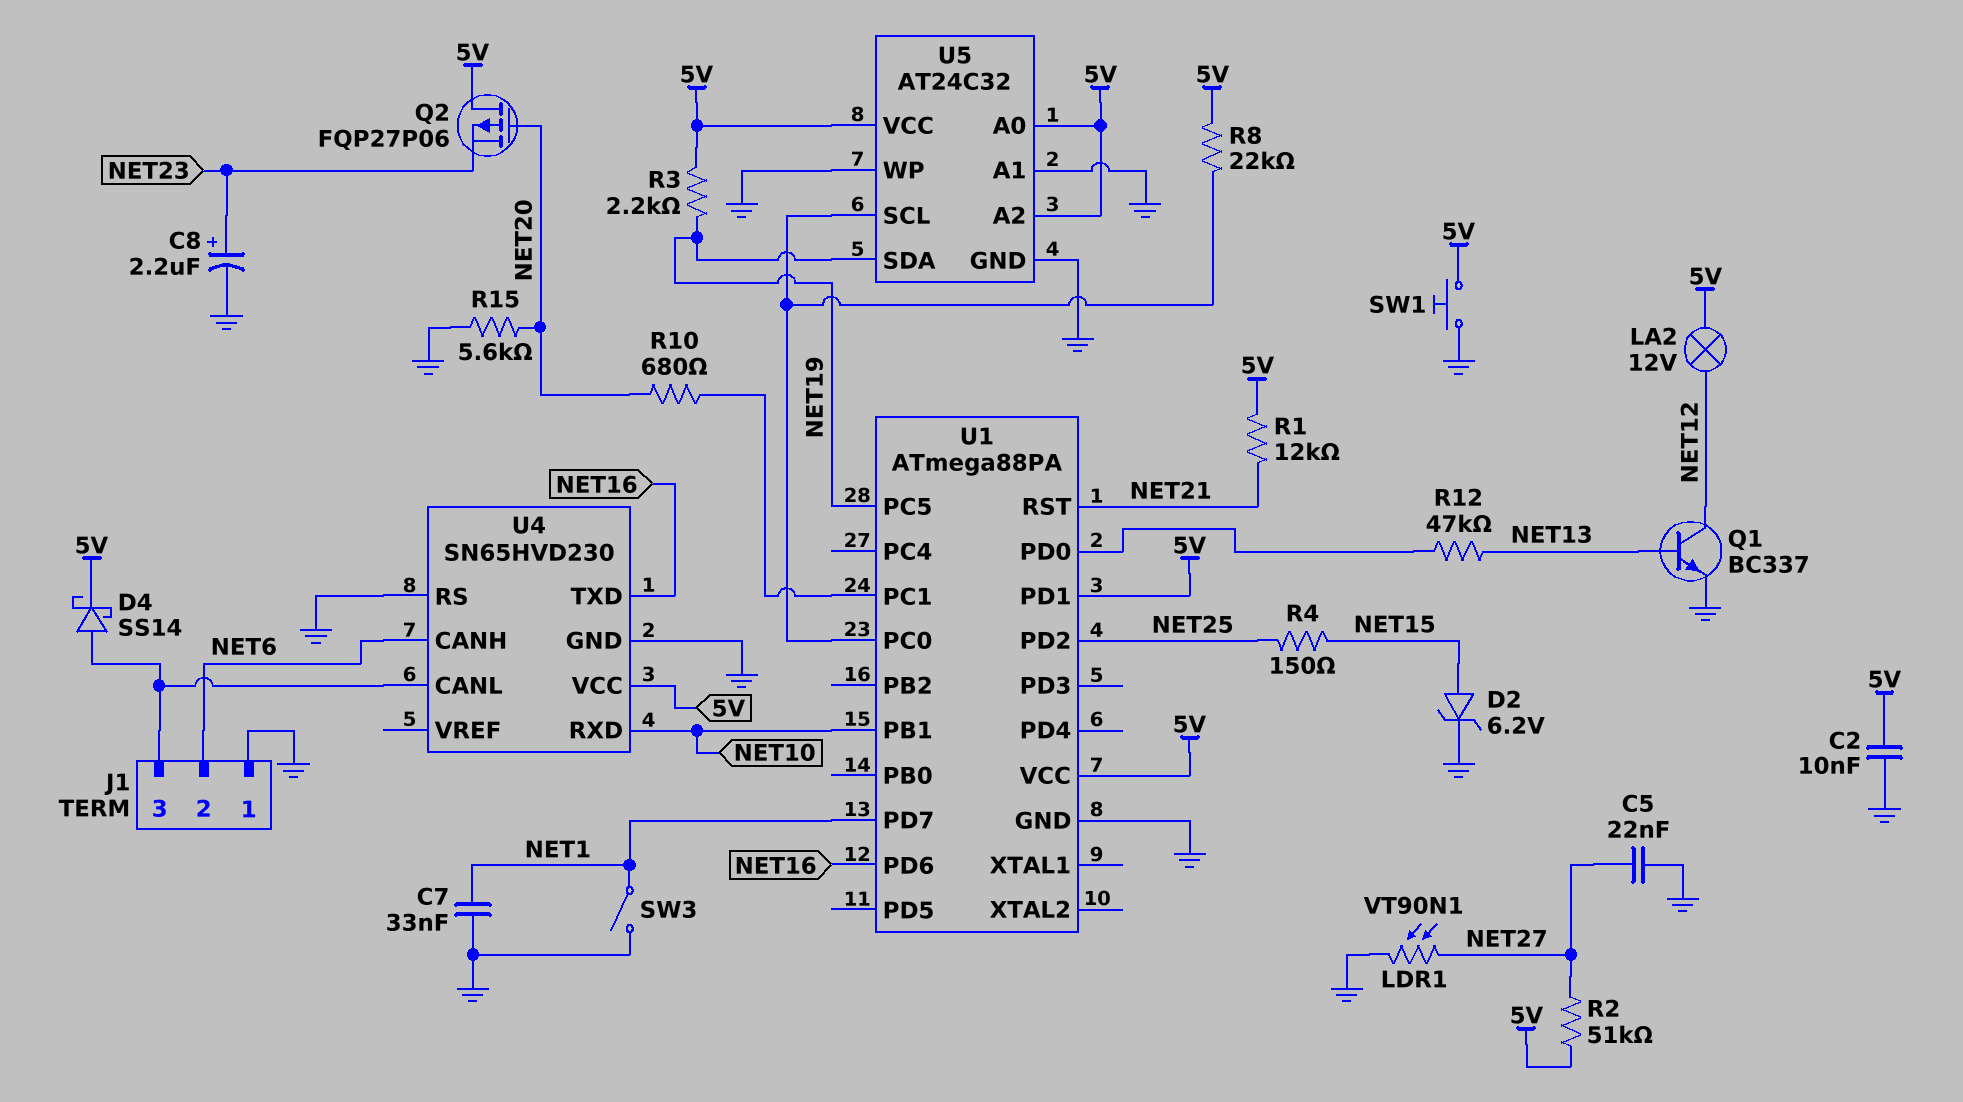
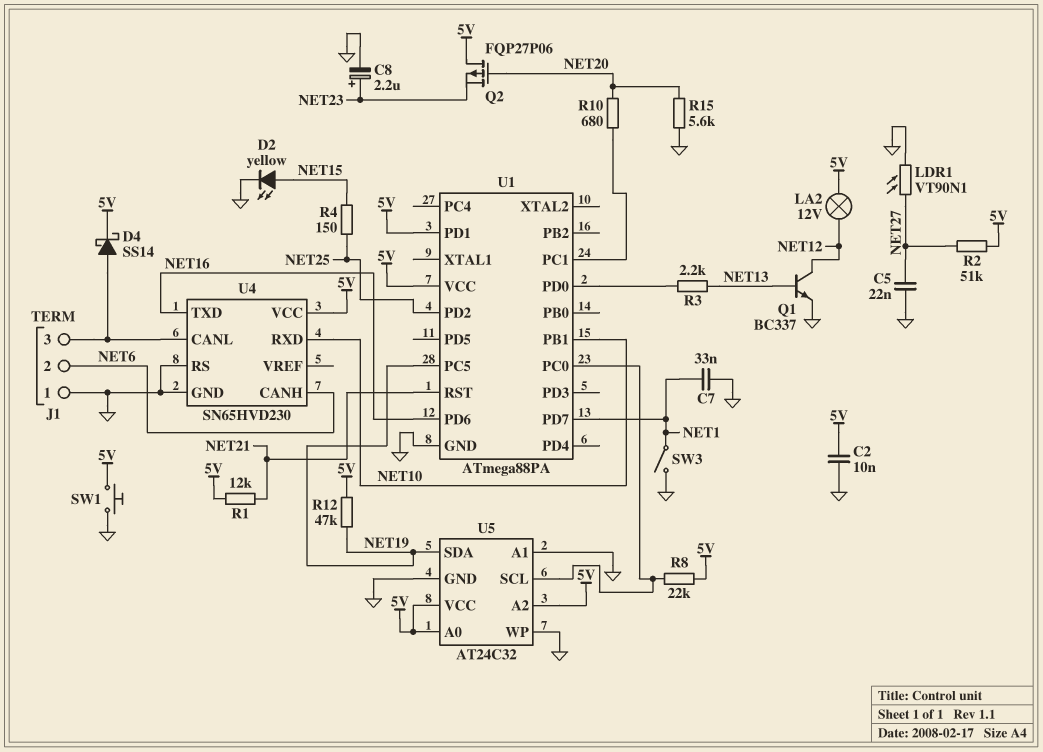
D2: zener 6.2V (A NET15, K GND) -> LED yellow (A NET15, K GND)
R3: 2.2k (5V, NET19) -> 2.2k (NET13, U1/PD0)
R12: 47k (NET13, U1/PD0) -> 47k (5V, NET19)

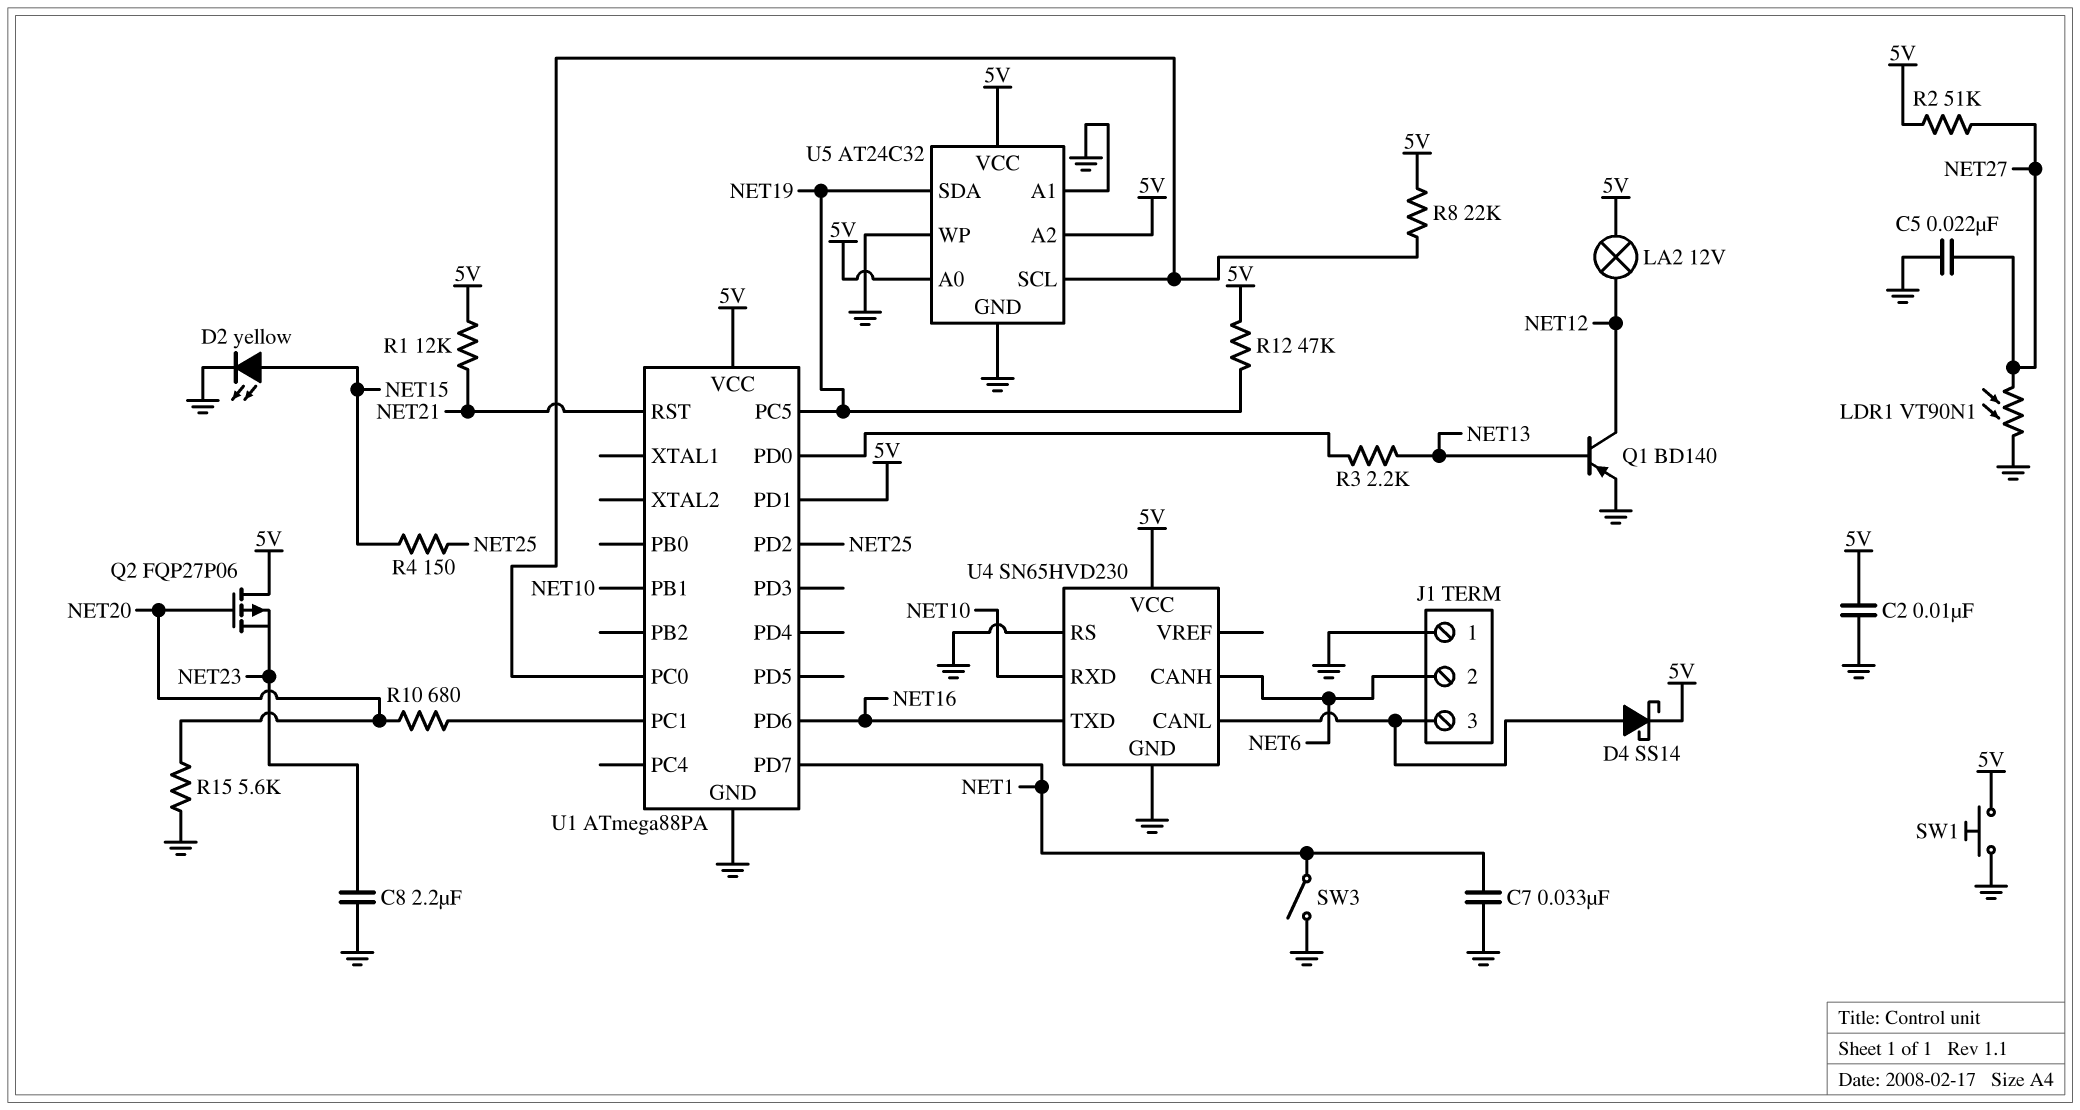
C8: 2.2uF (plus NET23, minus GND) -> 2.2uF (GND, NET23)
Q1: NPN BC337 (B NET13, C NET12, E GND) -> PNP BD140 (B NET13, C NET12, E GND)

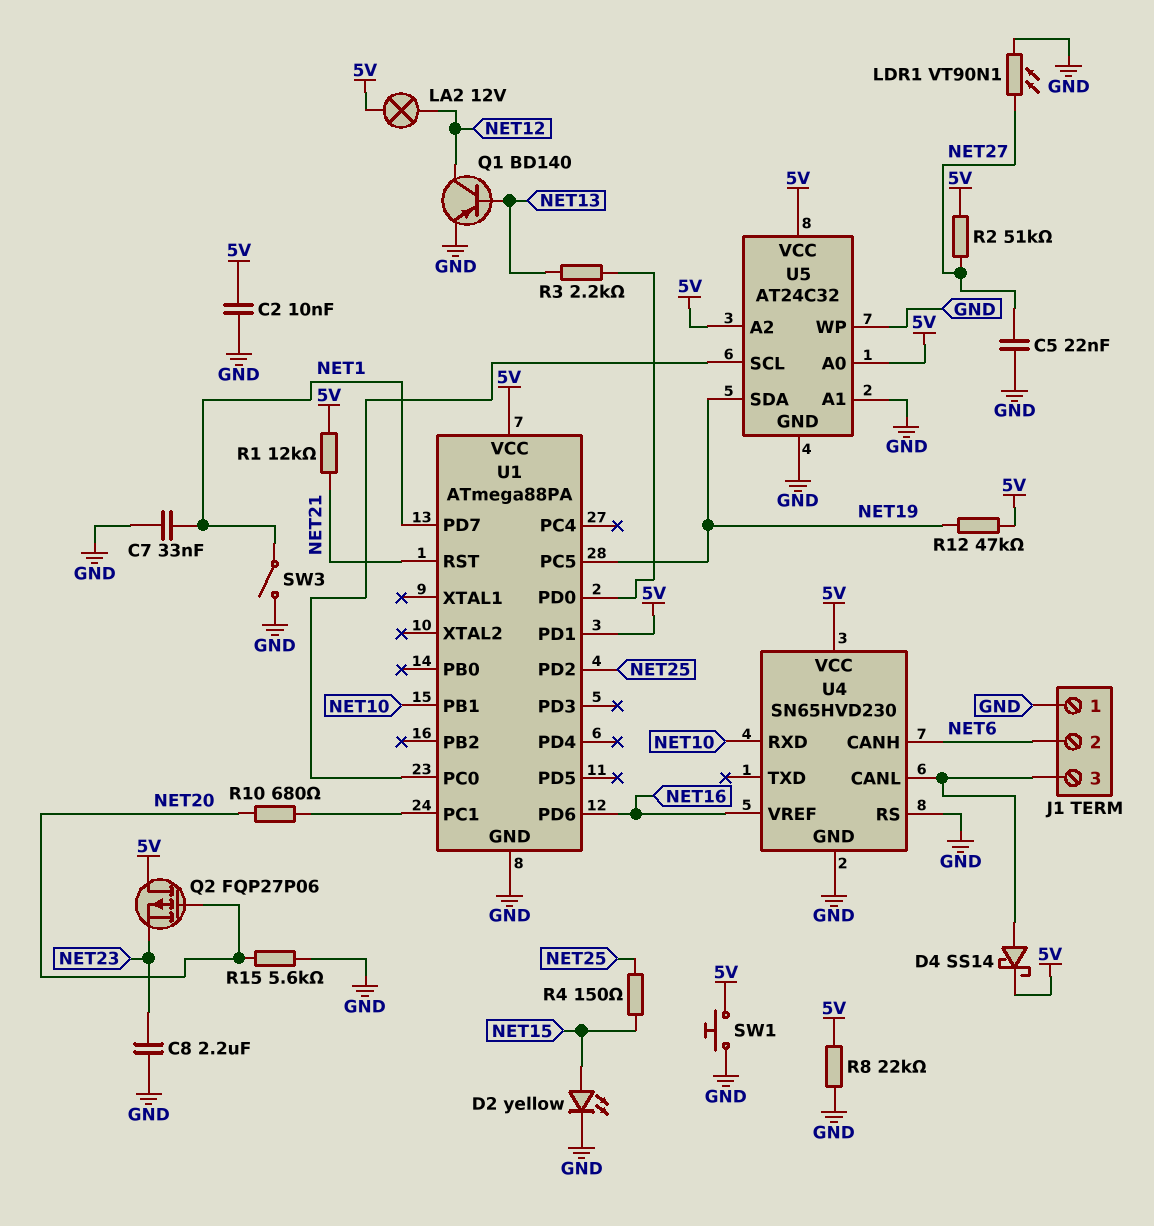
R8: 22k (5V, U1/PC0) -> 22k (5V, GND)
U4 pin TXD: NET16 -> none
U4 pin VREF: none -> NET16

